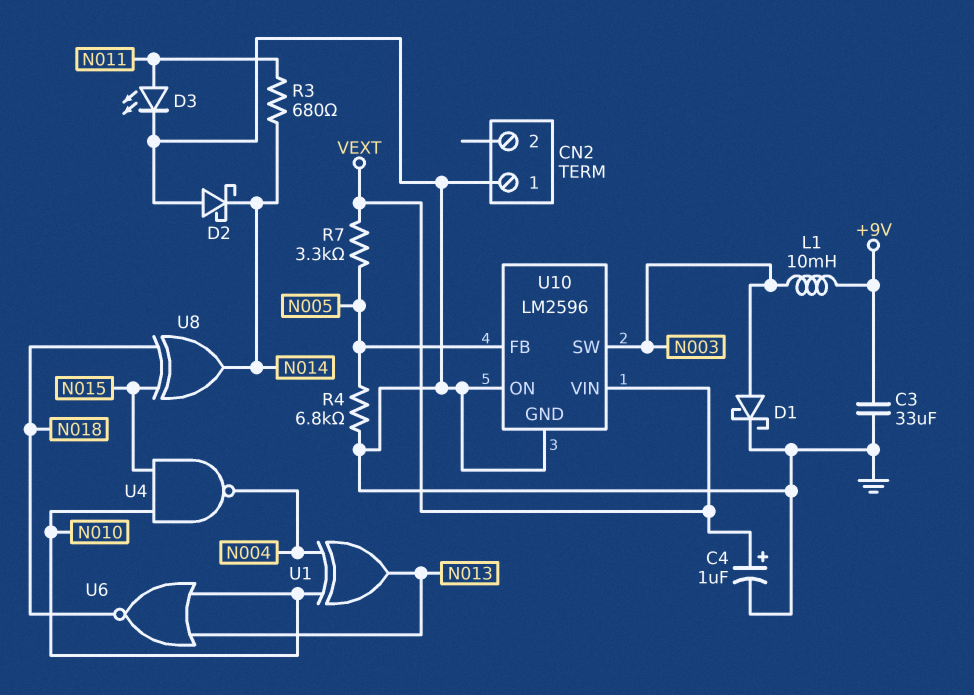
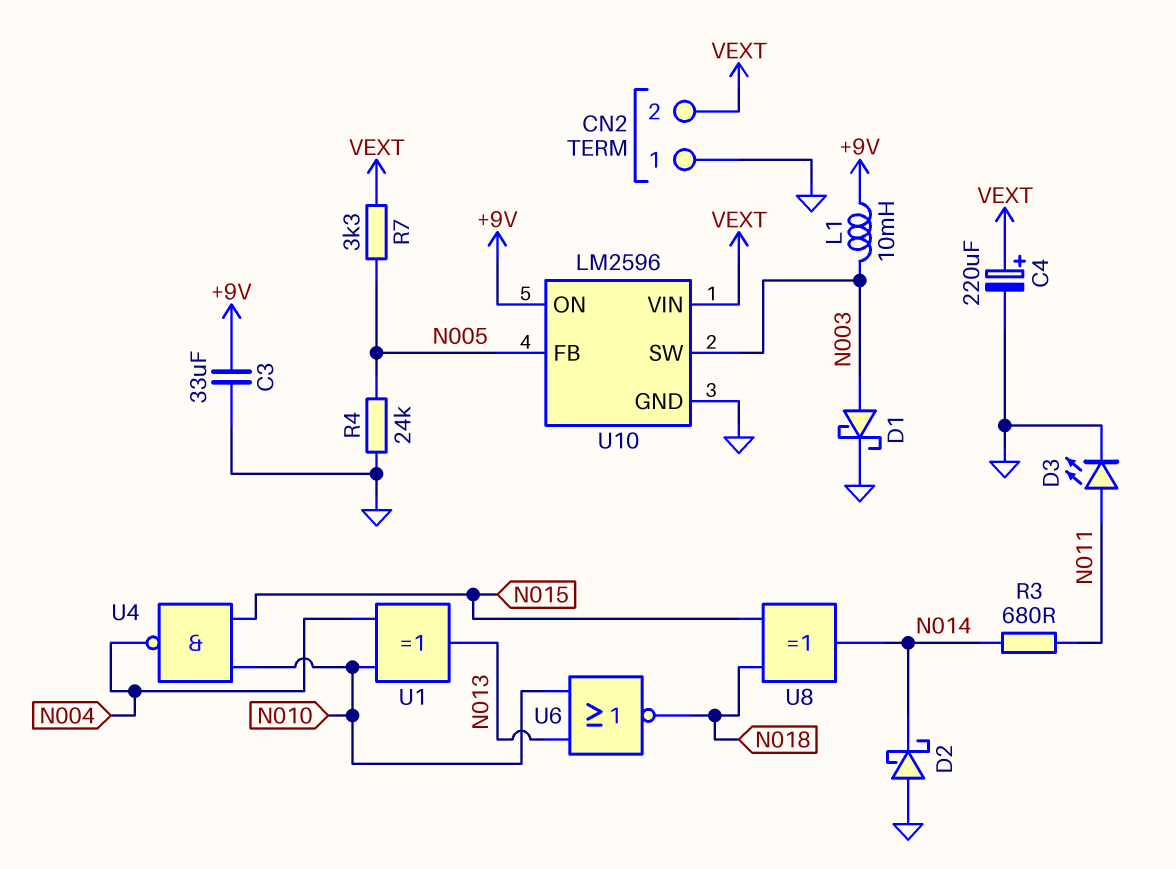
C4: 1uF (plus VEXT, minus GND) -> 220uF (plus VEXT, minus GND)
CN2 pin 2: none -> VEXT
R4: 6.8k (GND, N005) -> 24k (GND, N005)
U10 pin ON: GND -> +9V

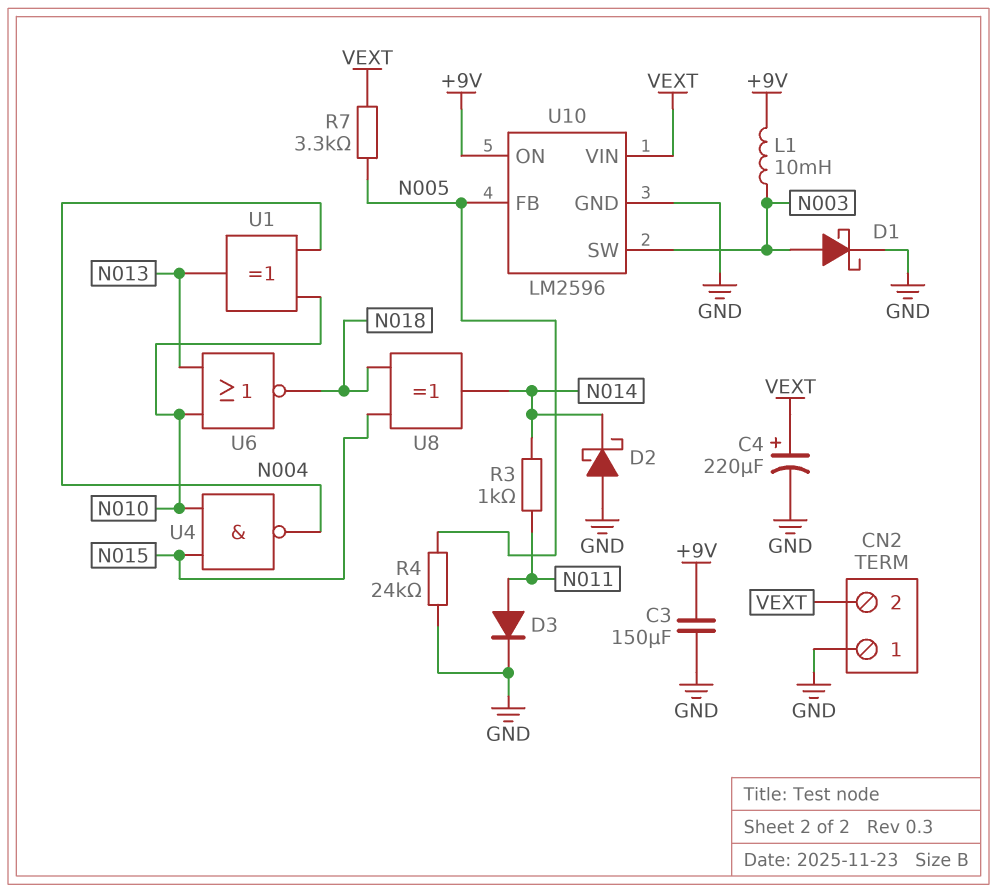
C3: 33uF (+9V, GND) -> 150uF (+9V, GND)
D3: LED (A N011, K GND) -> diode (A N011, K GND)
R3: 680 (N011, N014) -> 1k (N011, N014)

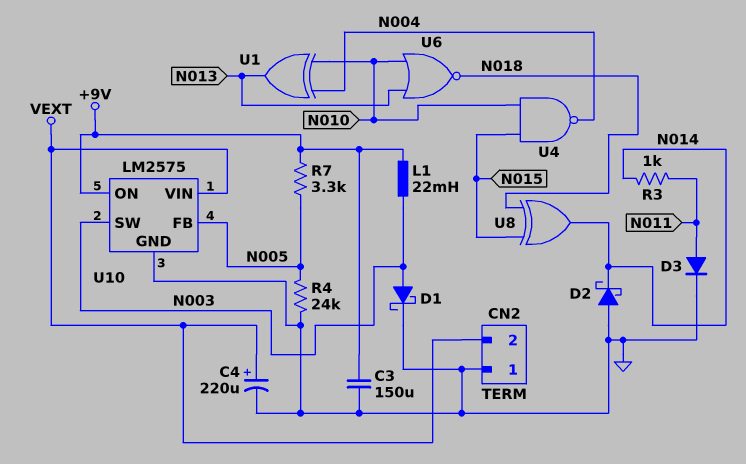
L1: 10mH (+9V, N003) -> 22mH (+9V, N003)
R7: 3.3k (N005, VEXT) -> 3.3k (+9V, N005)
U10: LM2596 -> LM2575

